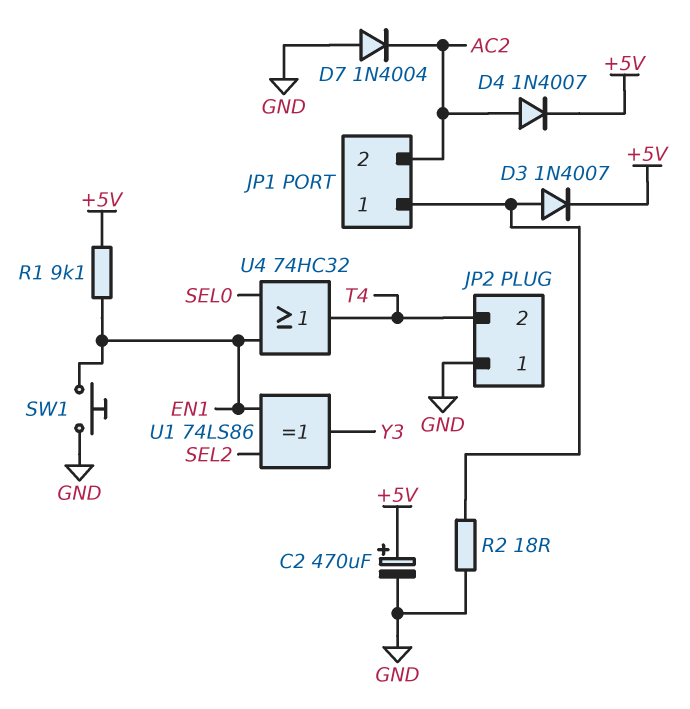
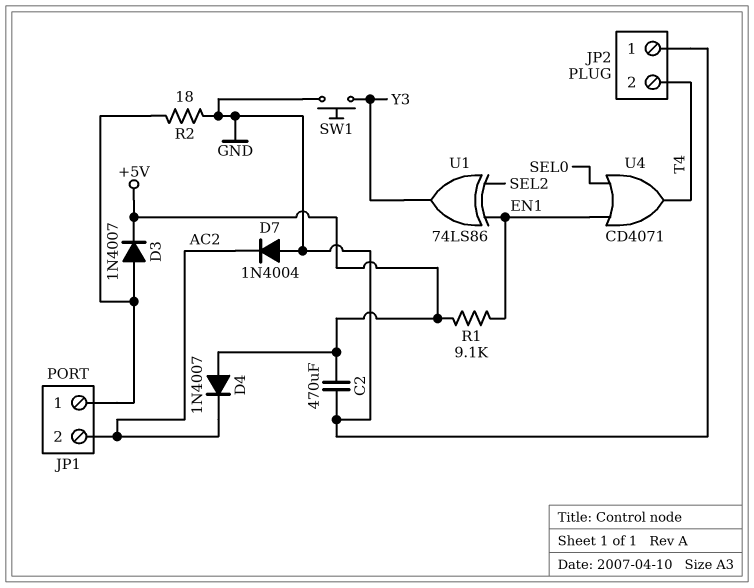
C2: 470uF (plus +5V, minus GND) -> 470uF (+5V, GND)
D4: diode 1N4007 (A AC2, K +5V) -> diode 1N4007 (A +5V, K AC2)
SW1: button (EN1, GND) -> button (GND, Y3)
U4: OR 74HC32 (in EN1, in SEL0, out T4) -> OR CD4071 (in EN1, in SEL0, out T4)

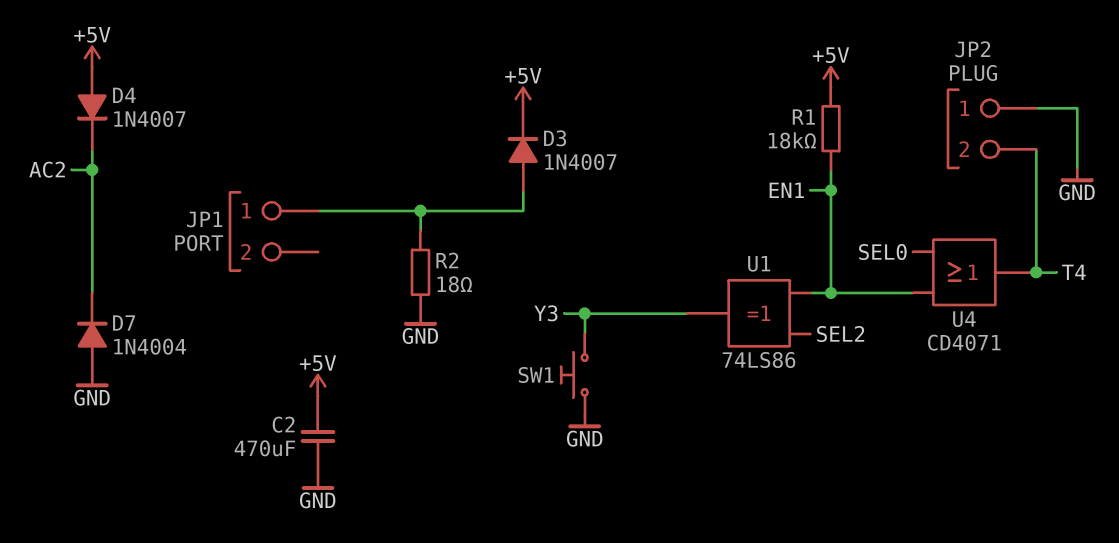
JP1 pin 2: AC2 -> none
R1: 9.1k (+5V, EN1) -> 18k (+5V, EN1)

